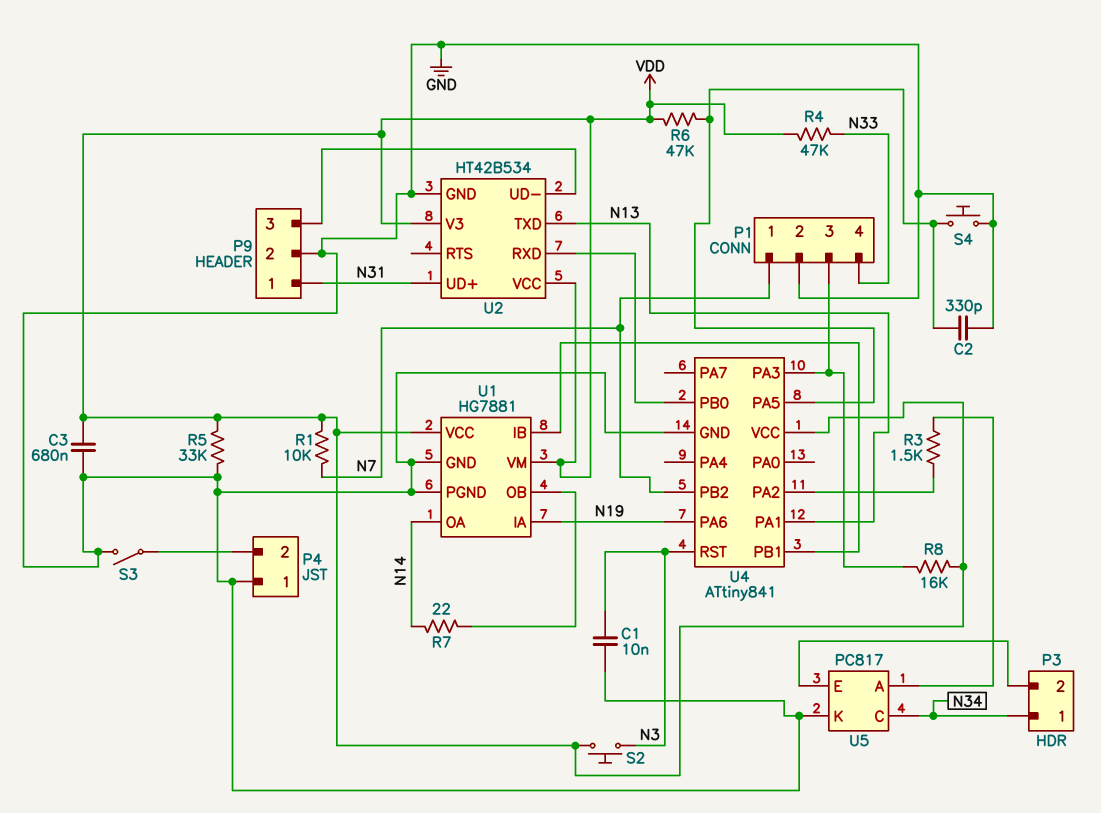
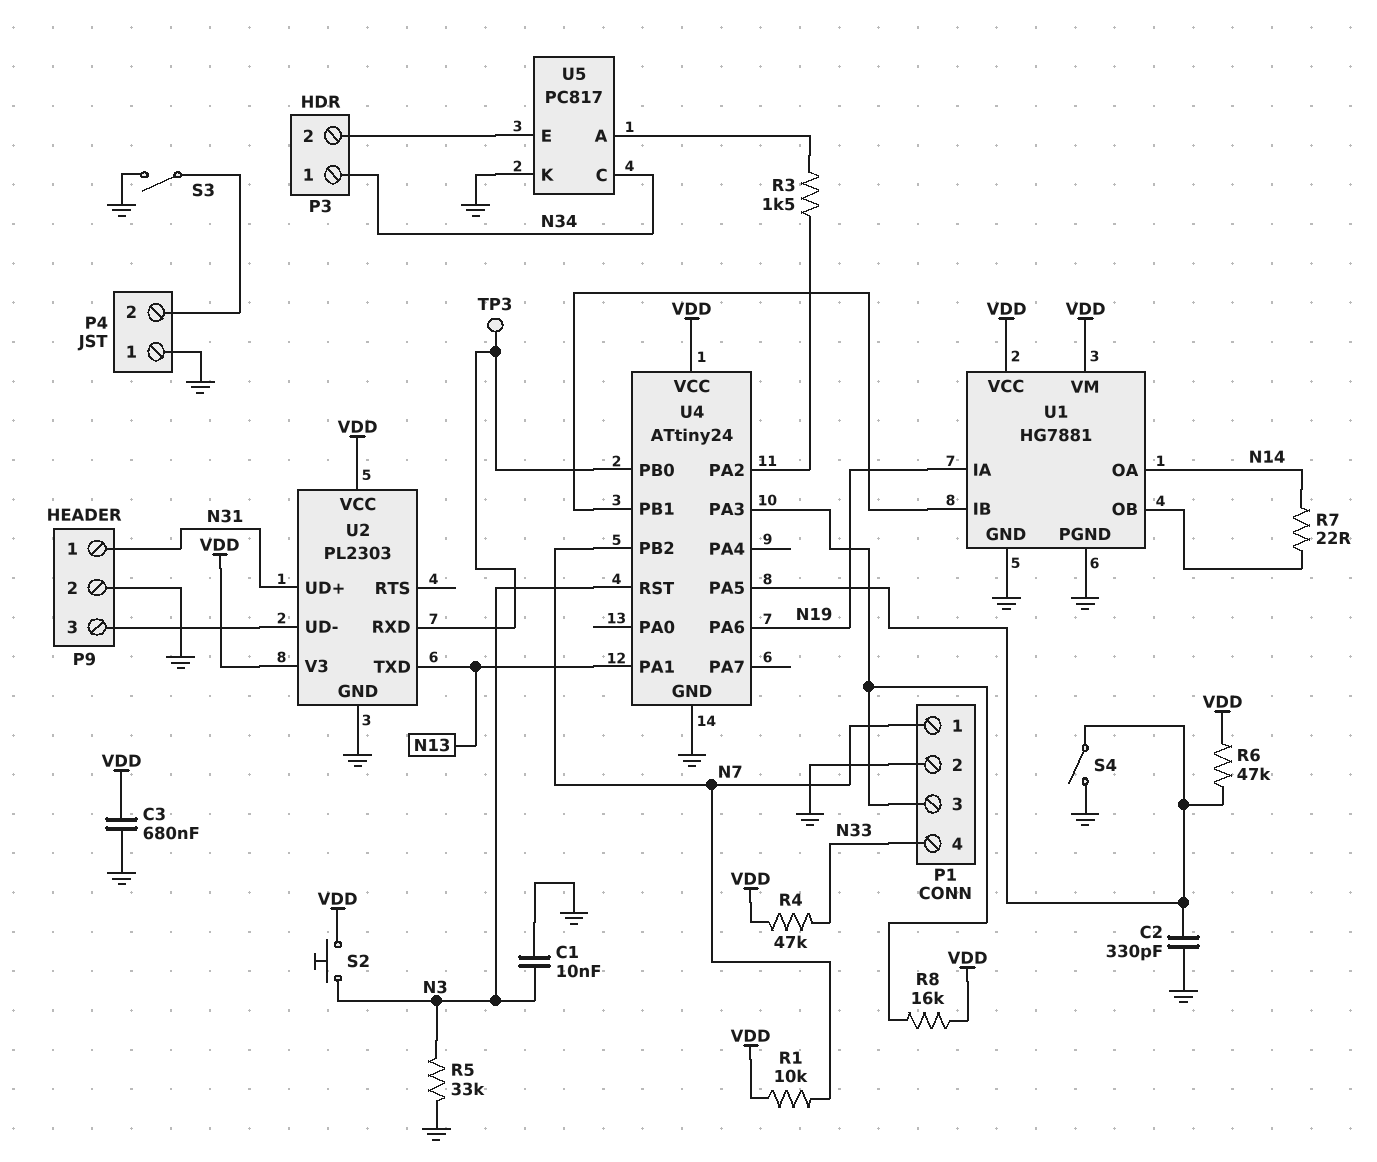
R5: 33k (GND, VDD) -> 33k (GND, N3)
S4: button (GND, U4/PA5) -> switch (GND, U4/PA5)
TP3: none -> test point (U2/RXD)
U2: HT42B534 -> PL2303
U4: ATtiny841 -> ATtiny24

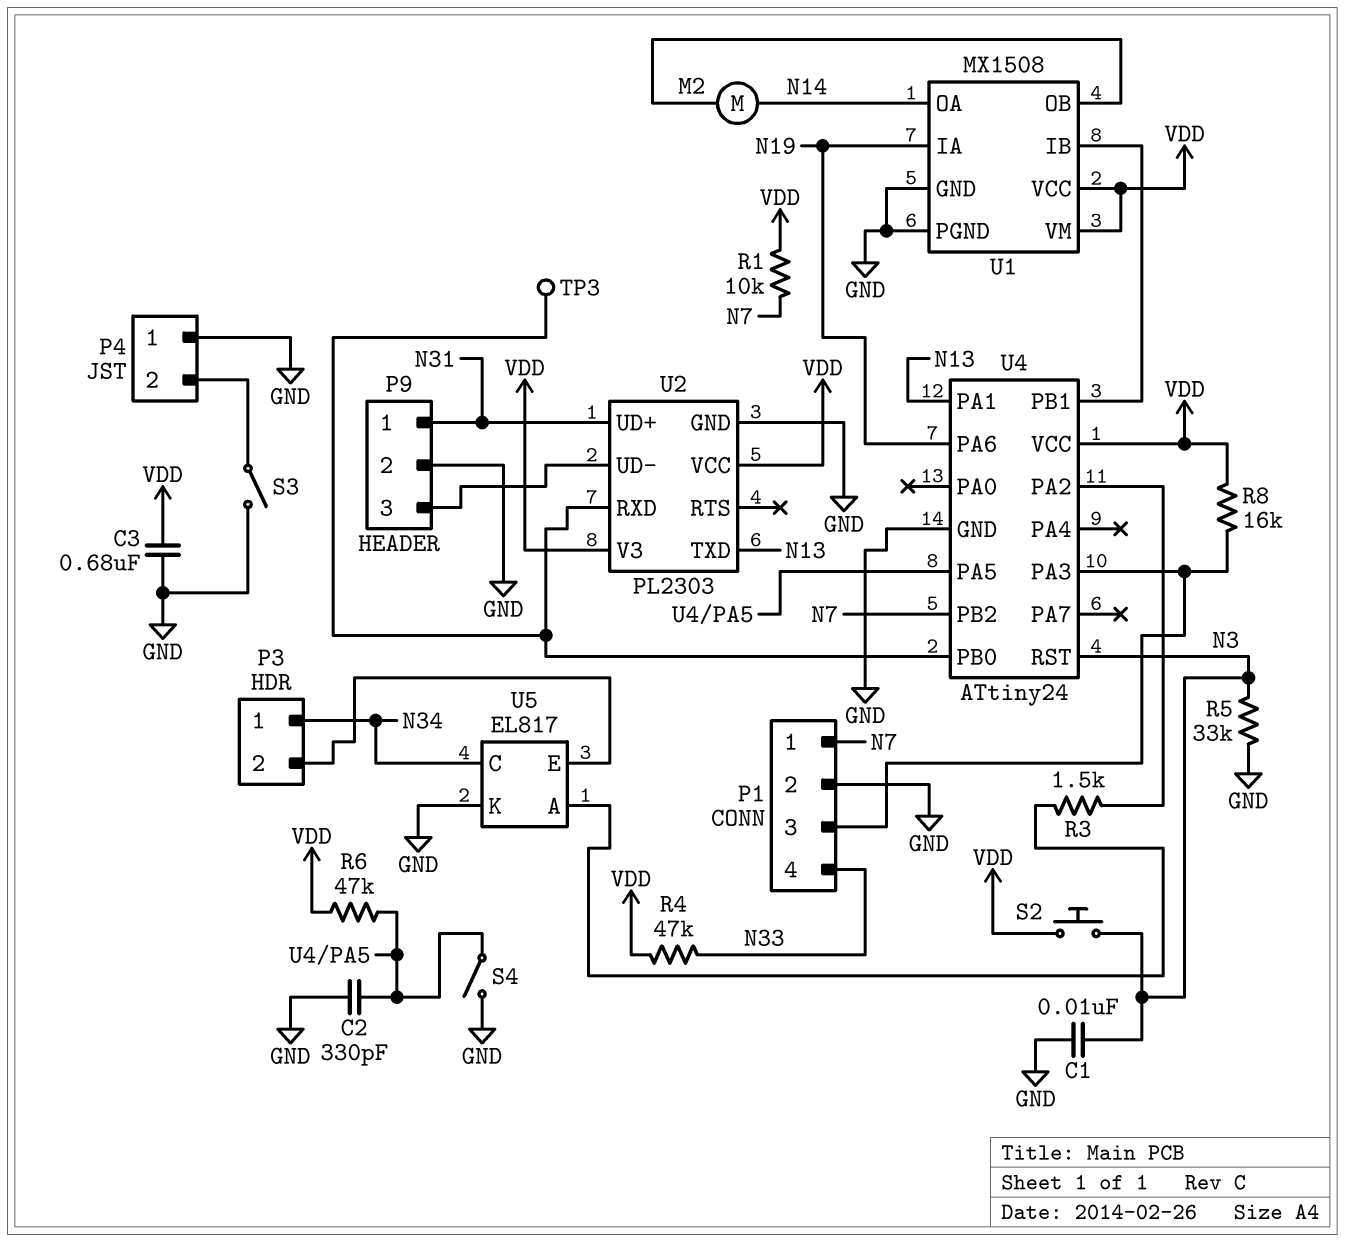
M2: none -> motor (N14, U1/OB)
R7: 22 (N14, U1/OB) -> none
U1: HG7881 -> MX1508
U5: PC817 -> EL817

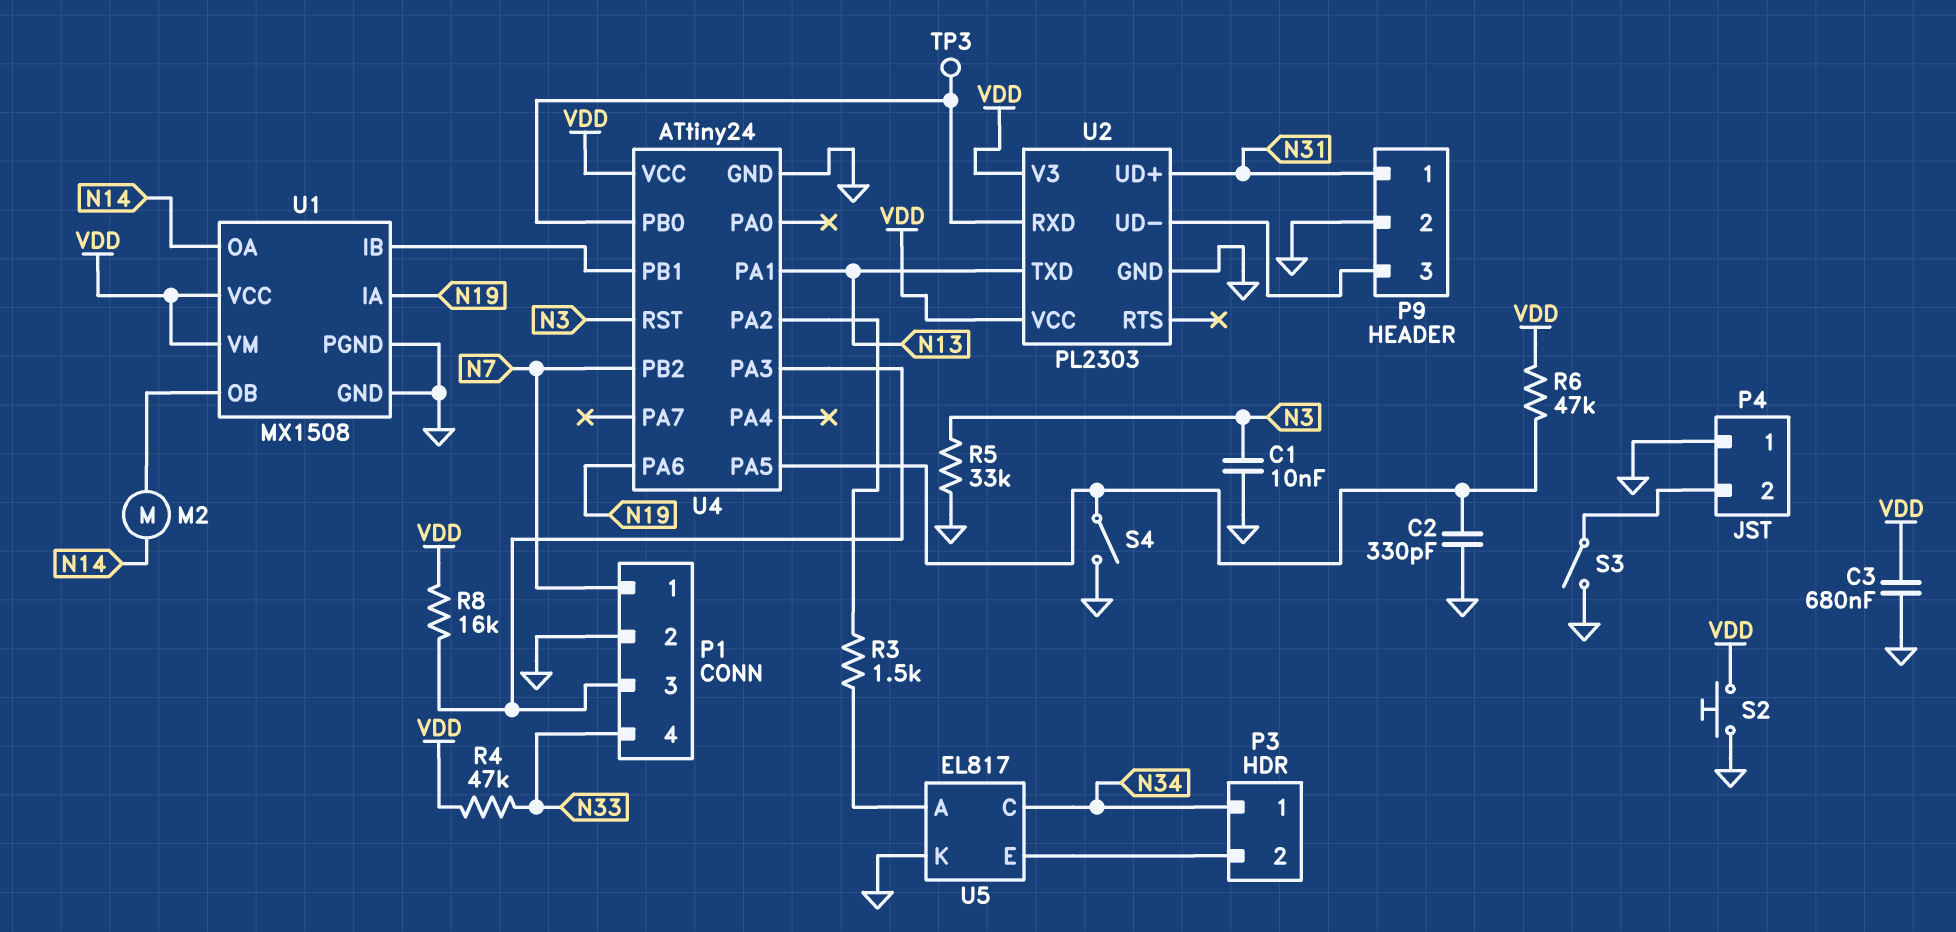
R1: 10k (N7, VDD) -> none
S2: button (N3, VDD) -> button (GND, VDD)

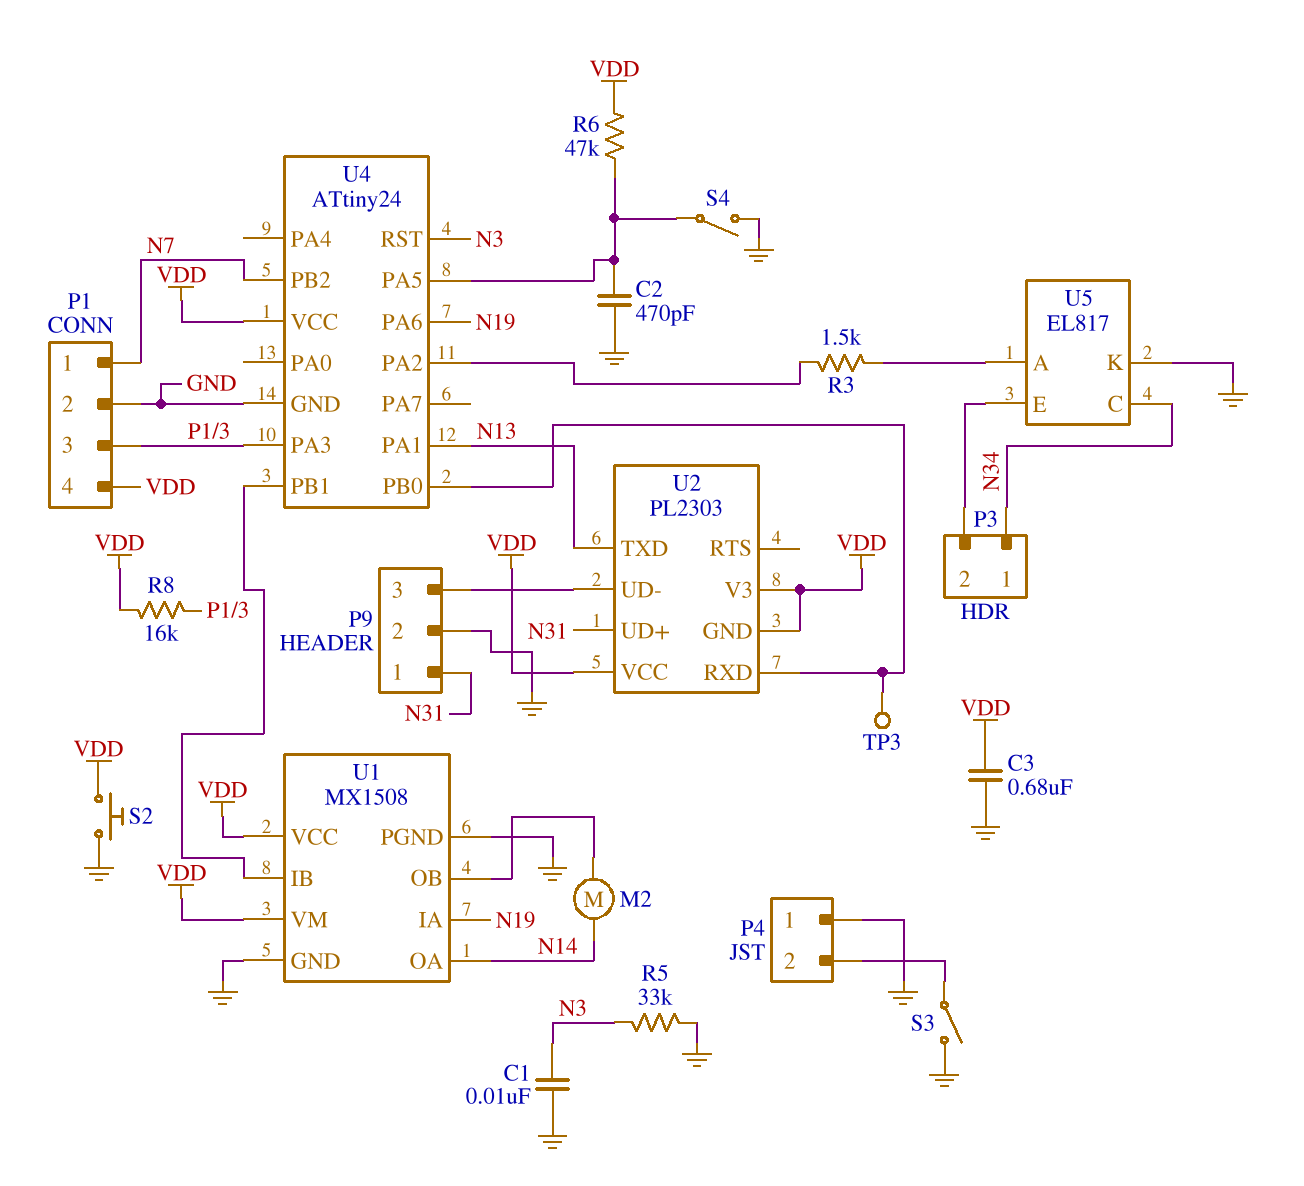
C2: 330pF (GND, U4/PA5) -> 470pF (GND, U4/PA5)
P1 pin 4: N33 -> VDD
R4: 47k (N33, VDD) -> none
U2 pin GND: GND -> VDD

